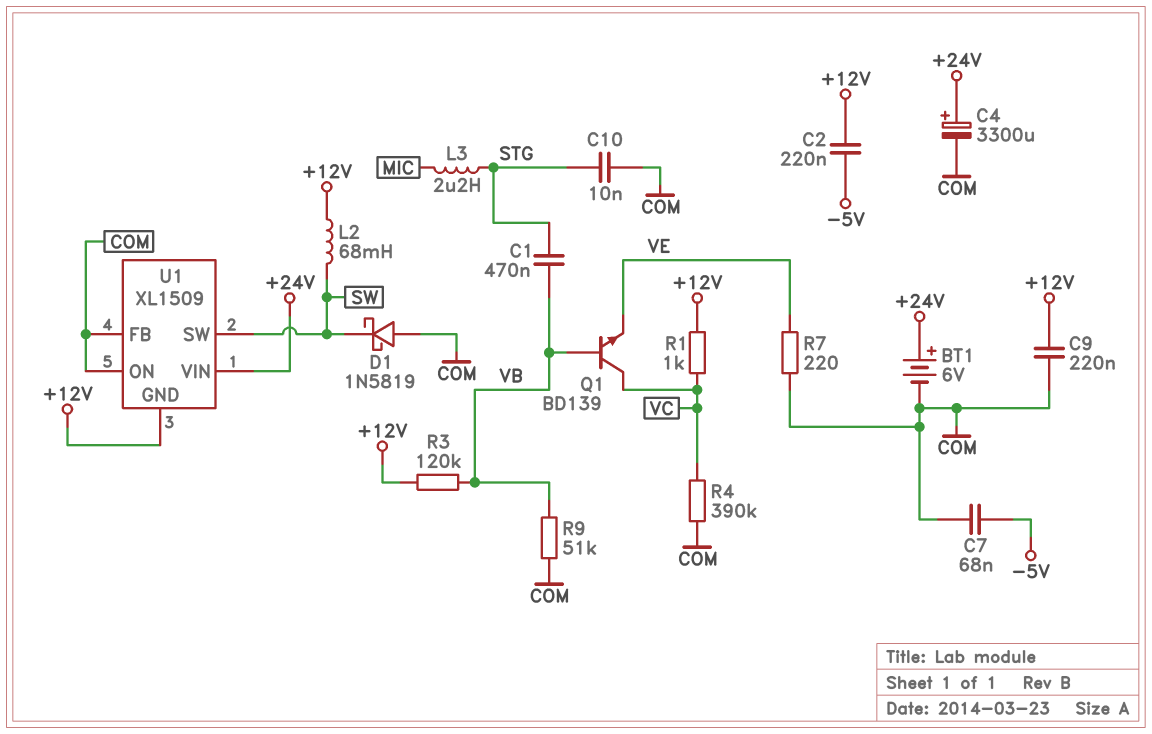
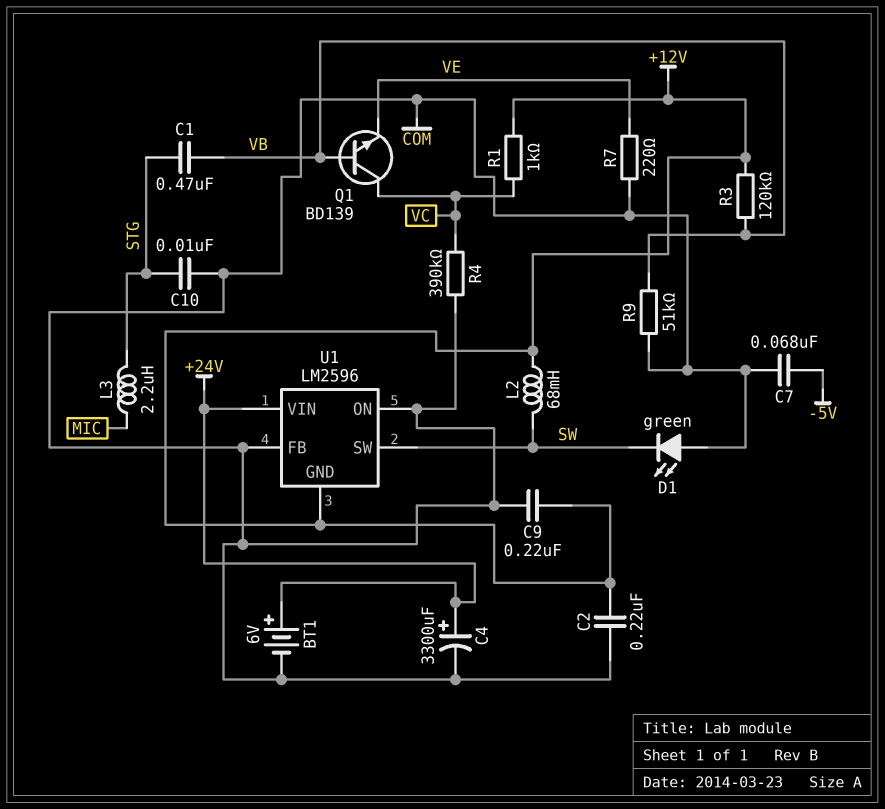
C2: 220nF (+12V, -5V) -> 220nF (+12V, COM)
D1: schottky 1N5819 (A COM, K SW) -> LED green (A COM, K SW)
U1: XL1509 -> LM2596

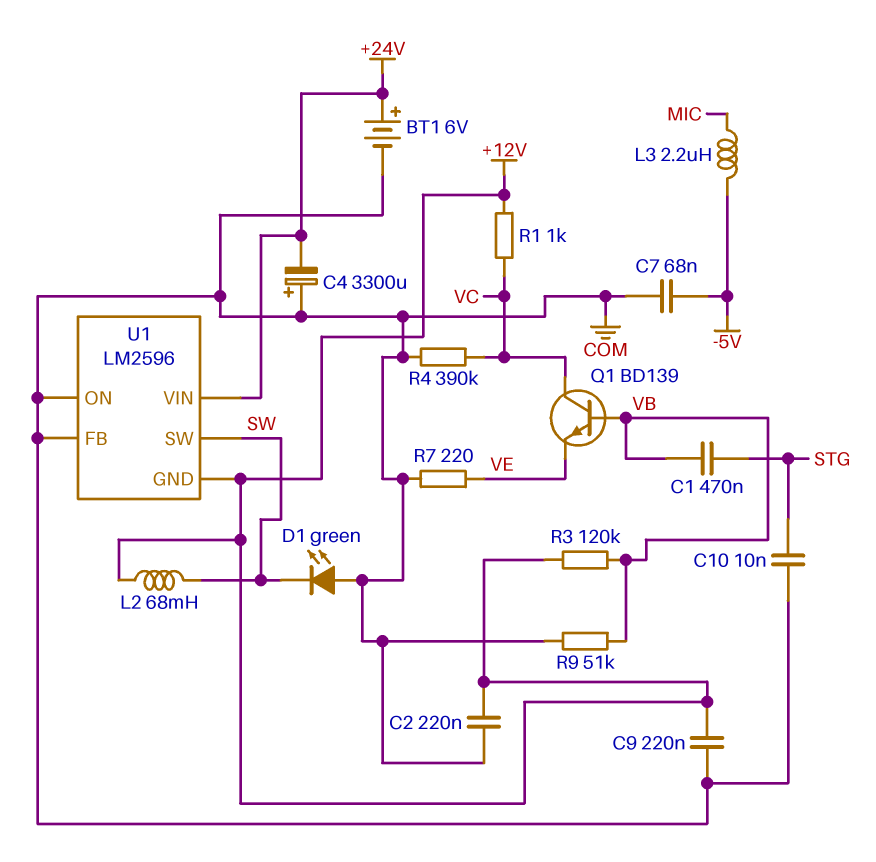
C4: 3300uF (plus +24V, minus COM) -> 3300uF (plus COM, minus +24V)
L3: 2.2uH (MIC, STG) -> 2.2uH (-5V, MIC)

